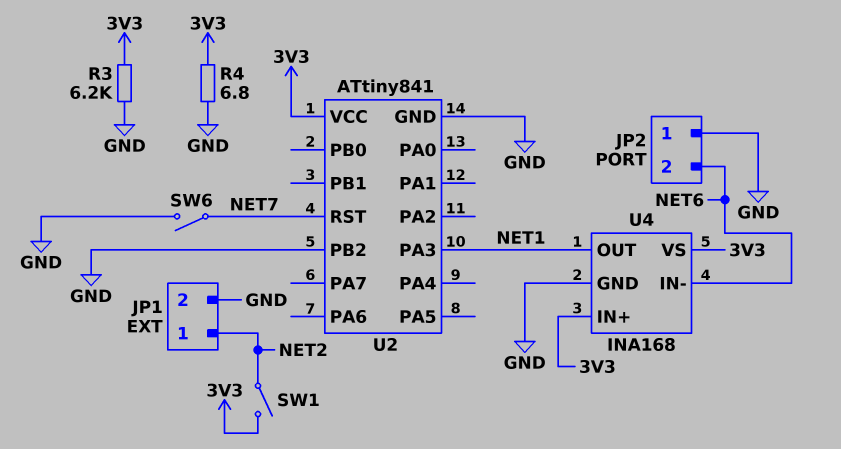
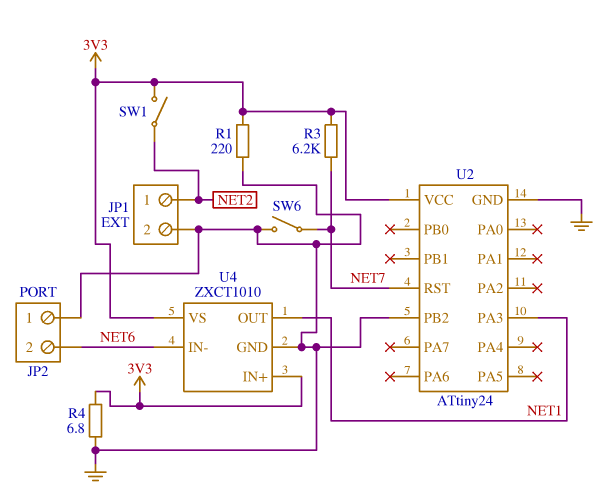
R1: none -> 220 (3V3, GND)
R3: 6.2k (3V3, GND) -> 6.2k (3V3, NET7)
U2: ATtiny841 -> ATtiny24
U4: INA168 -> ZXCT1010

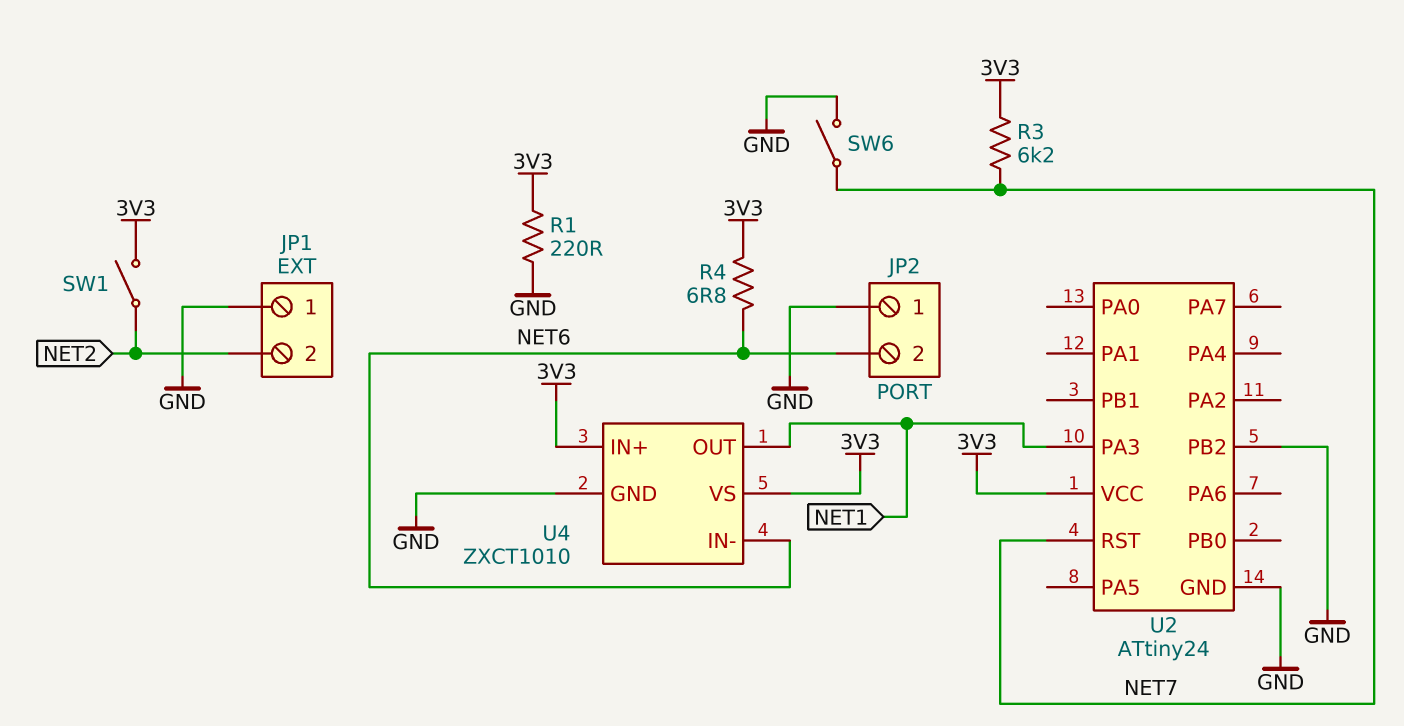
JP1 pin 1: NET2 -> GND
JP1 pin 2: GND -> NET2
R4: 6.8 (3V3, GND) -> 6.8 (3V3, NET6)

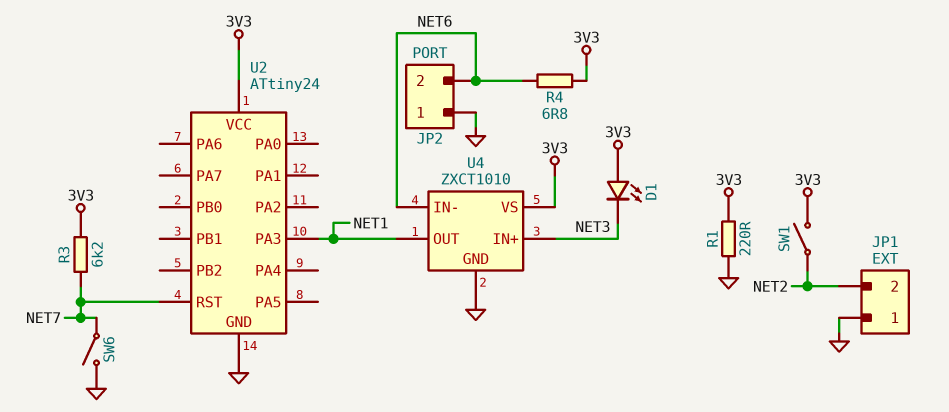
D1: none -> LED (A 3V3, K NET3)
U2 pin PB2: GND -> none
U4 pin IN+: 3V3 -> NET3

